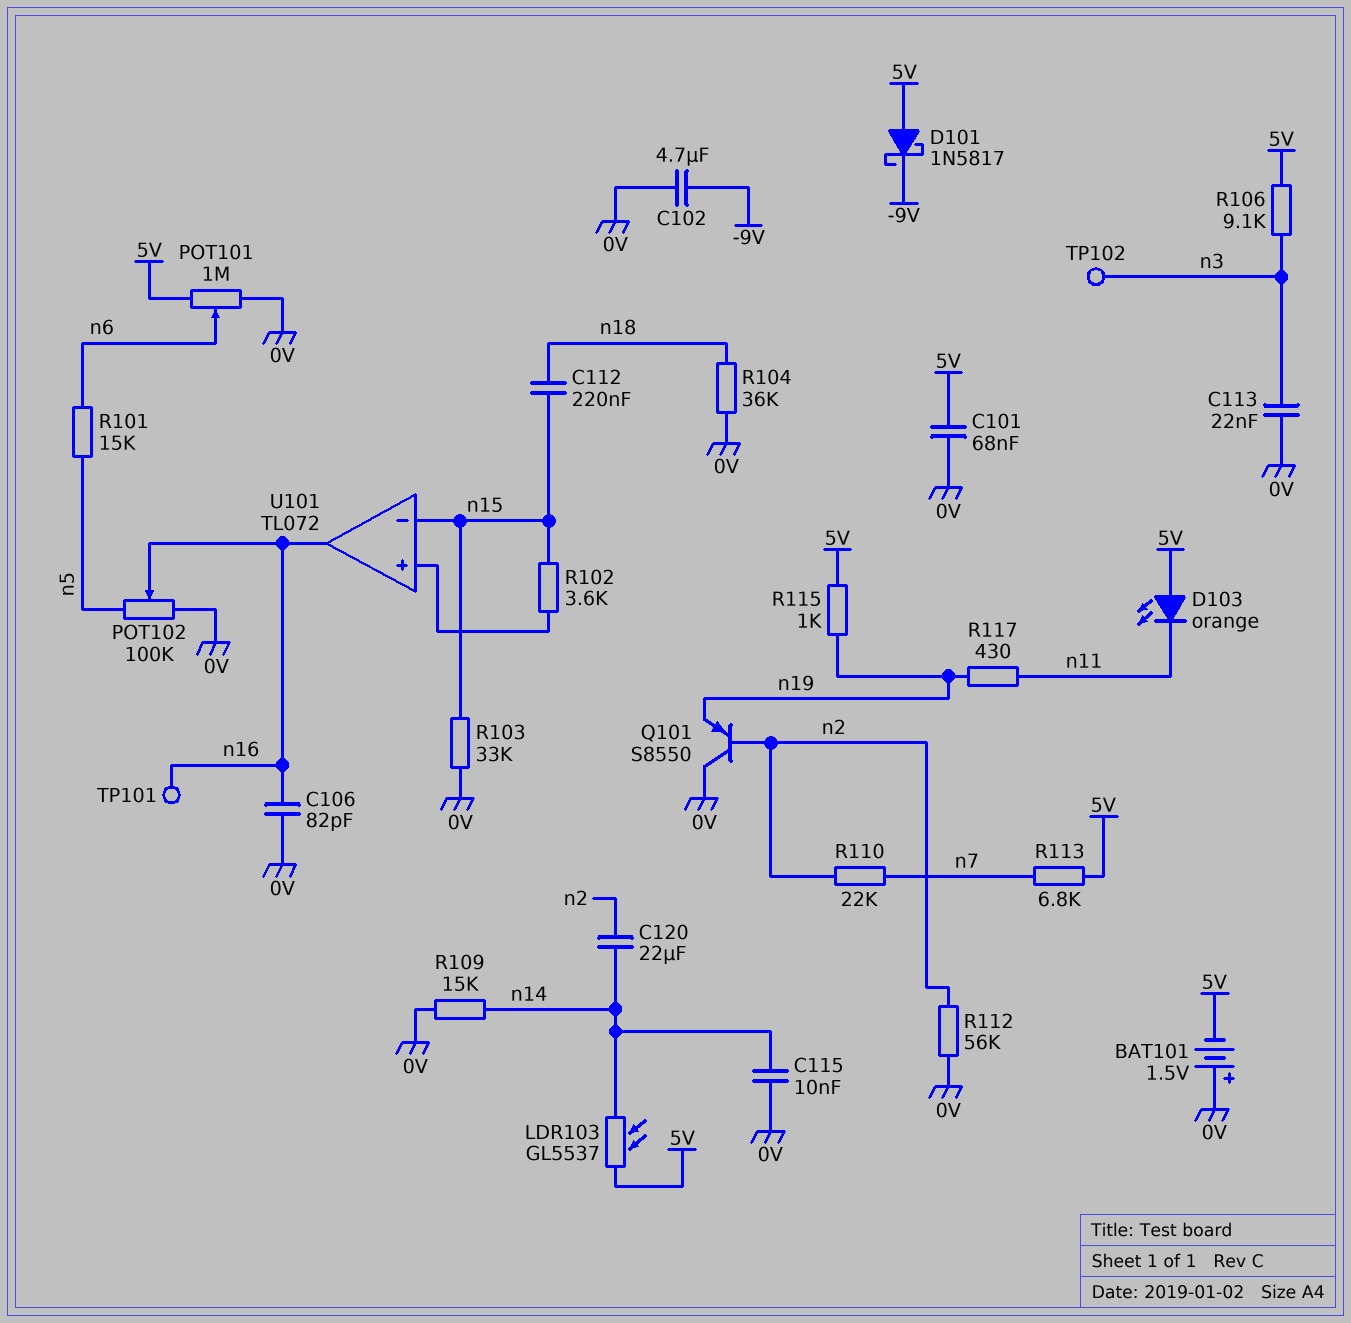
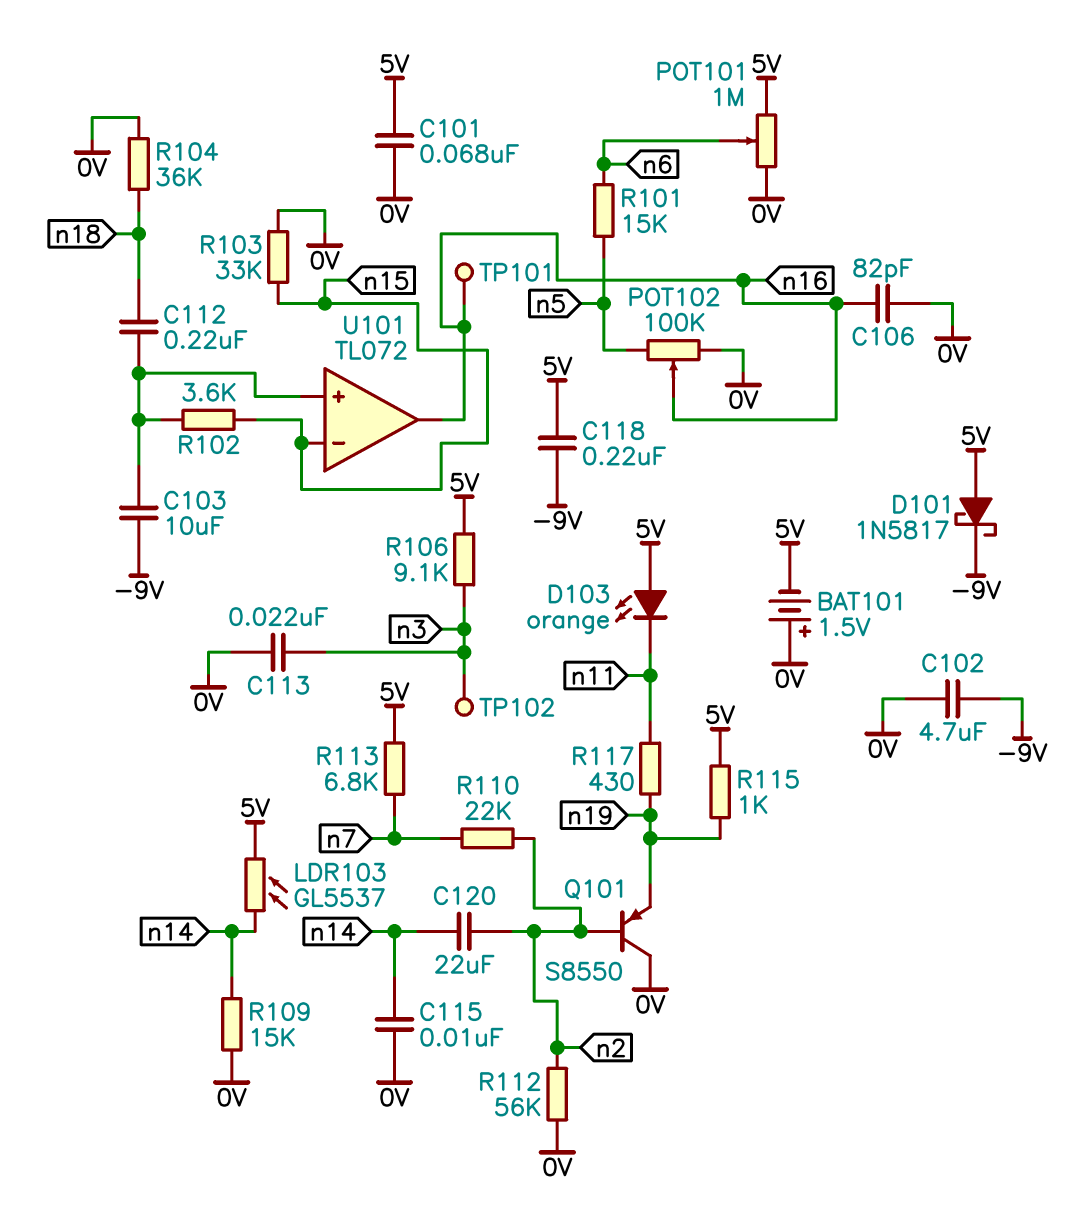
C103: none -> 10uF (-9V, U101/in+)
C112: 220nF (n15, n18) -> 220nF (U101/in+, n18)
C118: none -> 220nF (-9V, 5V)

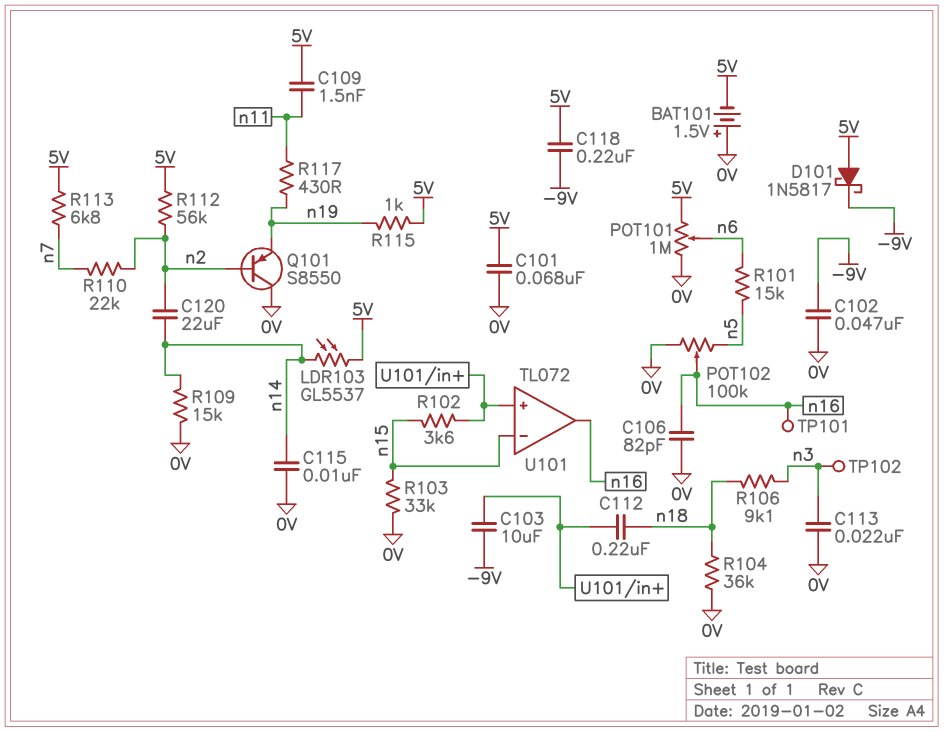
C102: 4.7uF (-9V, 0V) -> 47nF (-9V, 0V)
C109: none -> 1.5nF (5V, n11)
D103: LED orange (A 5V, K n11) -> none
R106: 9.1k (5V, n3) -> 9.1k (n3, n18)
R112: 56k (0V, n2) -> 56k (5V, n2)

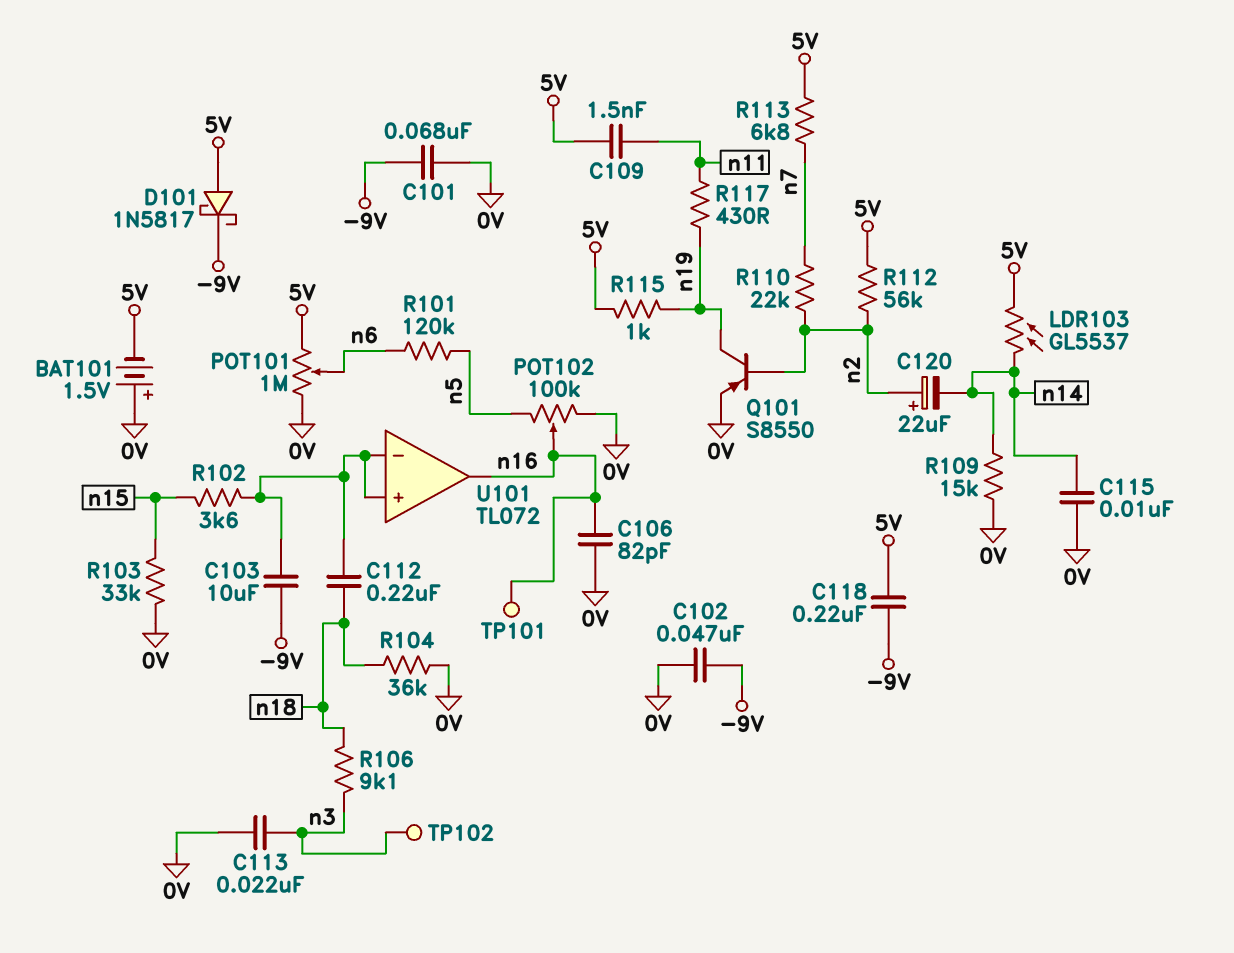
C101: 68nF (0V, 5V) -> 68nF (-9V, 0V)
C120: 22uF (n2, n14) -> 22uF (plus n2, minus n14)
Q101: PNP S8550 (B n2, C 0V, E n19) -> PNP S8550 (B n2, C n19, E 0V)
R101: 15k (n5, n6) -> 120k (n5, n6)
U101 pin in-: n15 -> U101/in+

